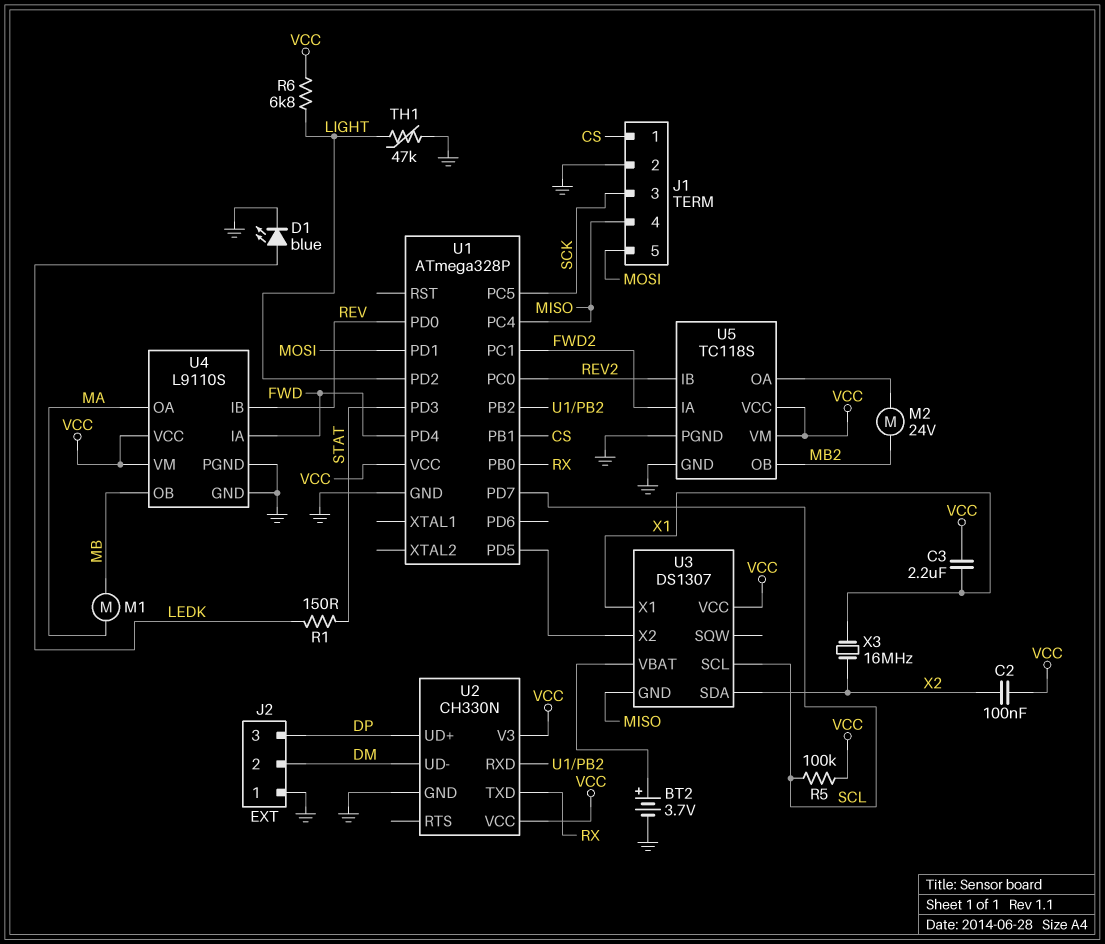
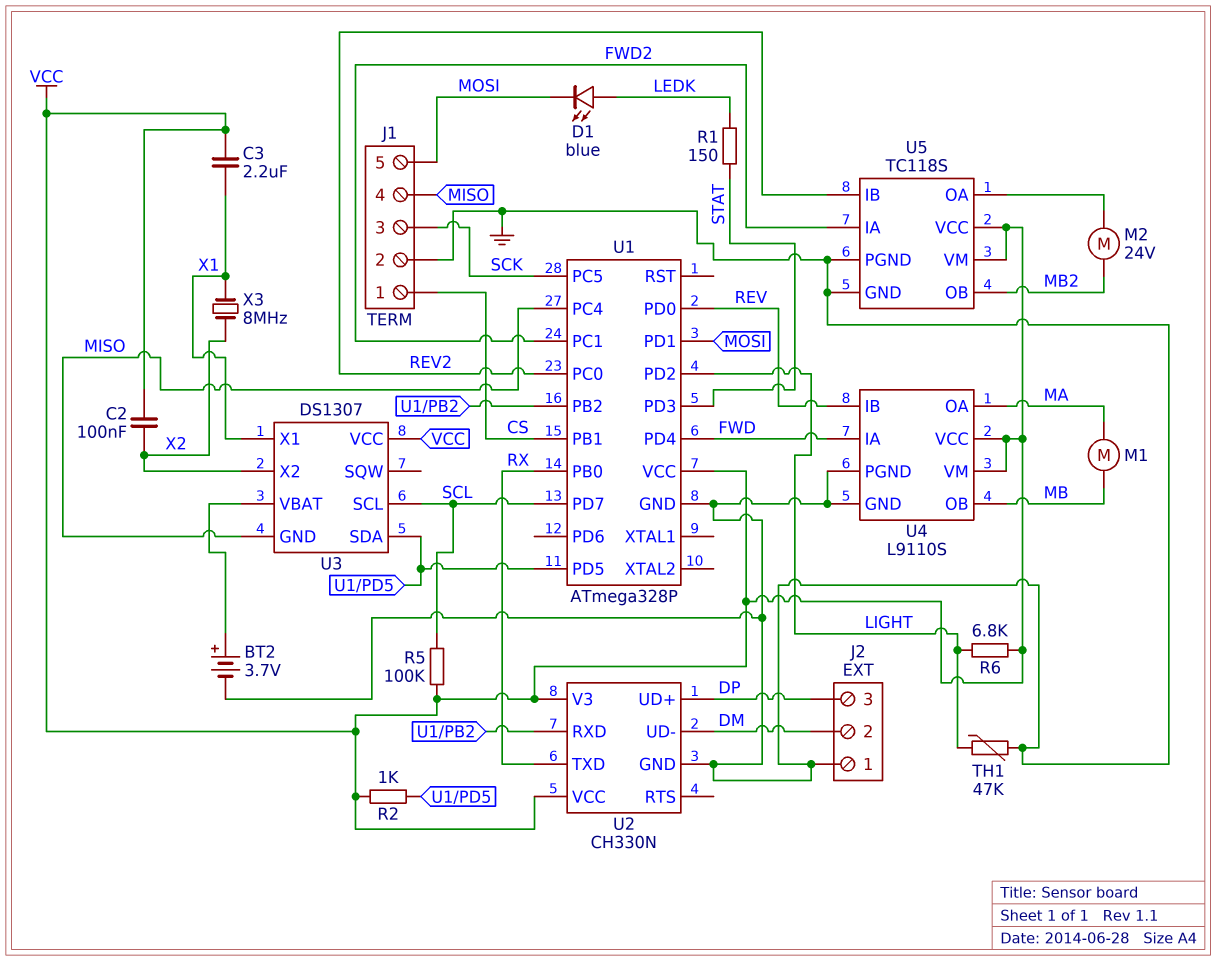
D1: LED blue (A LEDK, K GND) -> LED blue (A LEDK, K MOSI)
R2: none -> 1k (U1/PD5, VCC)
U3 pin SDA: X2 -> U1/PD5
U3 pin X2: U1/PD5 -> X2
X3: 16MHz (X1, X2) -> 8MHz (X1, X2)

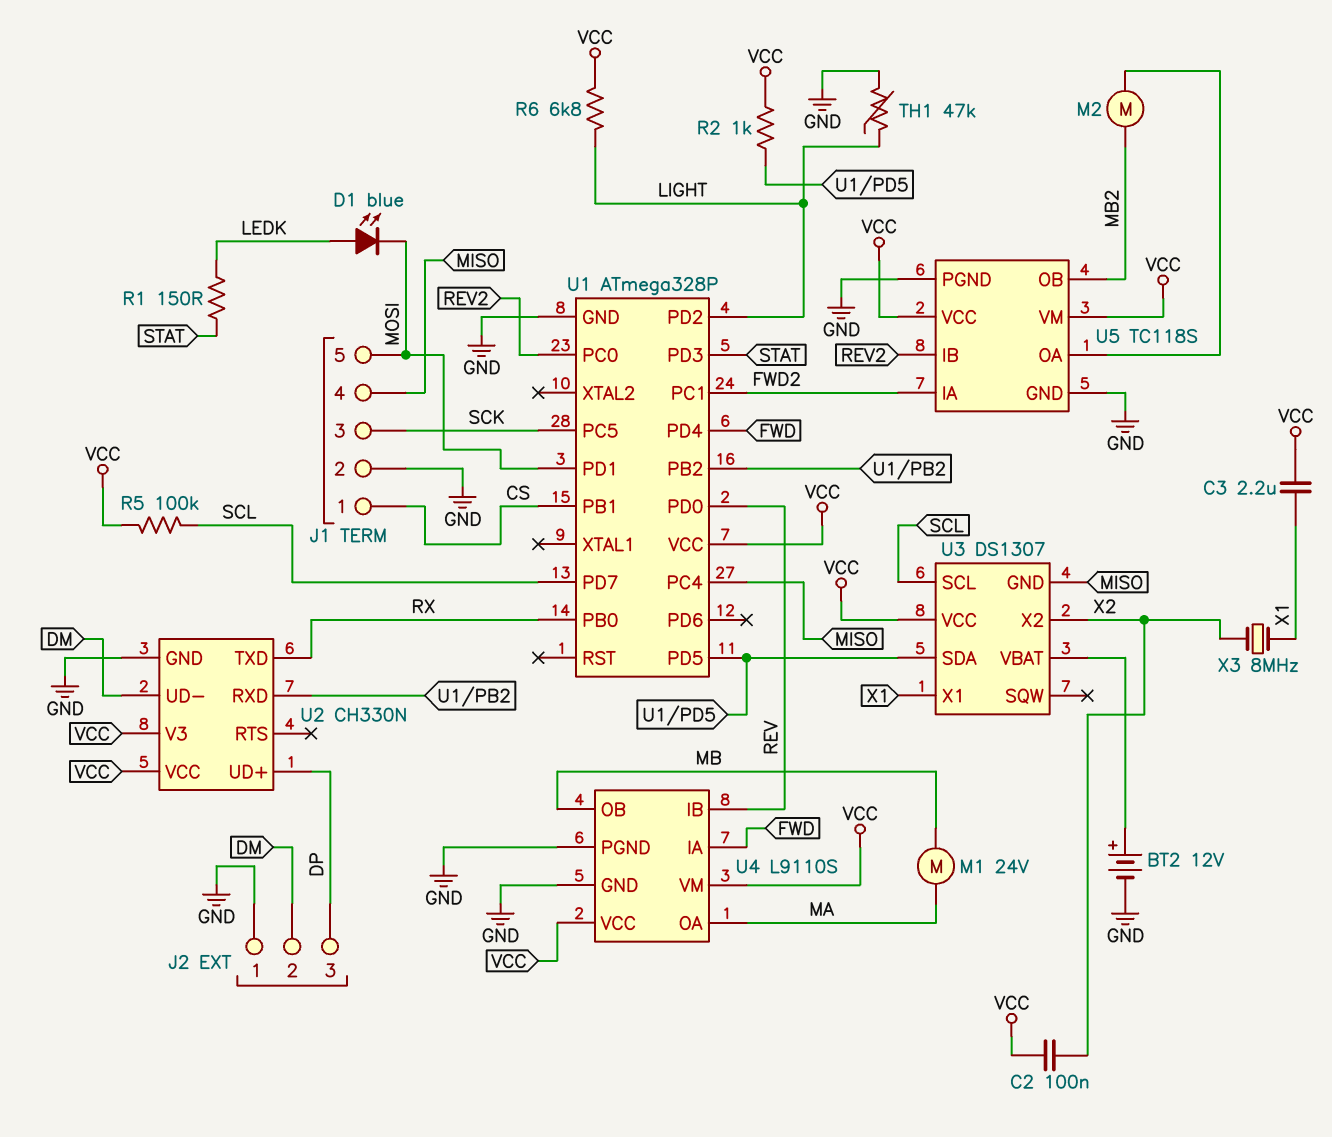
BT2: 3.7V (plus U3/VBAT, minus GND) -> 12V (plus U3/VBAT, minus GND)
M1: motor (MA, MB) -> motor 24V (MA, MB)
M2: motor 24V (MB2, U5/OA) -> motor (MB2, U5/OA)

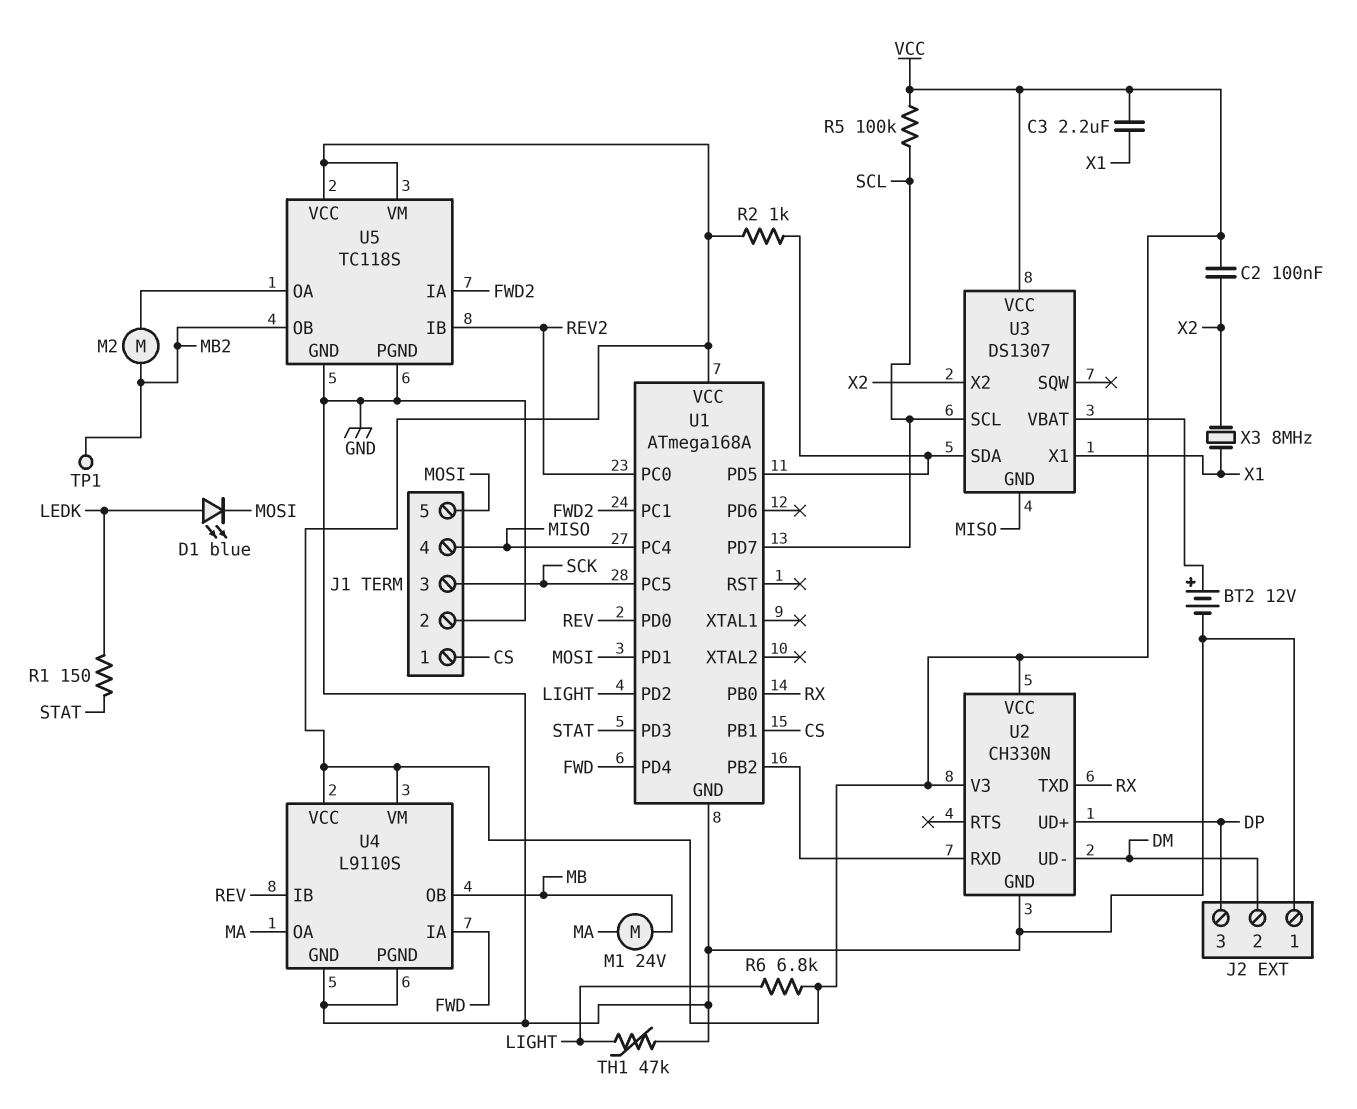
TP1: none -> test point (MB2)
U1: ATmega328P -> ATmega168A

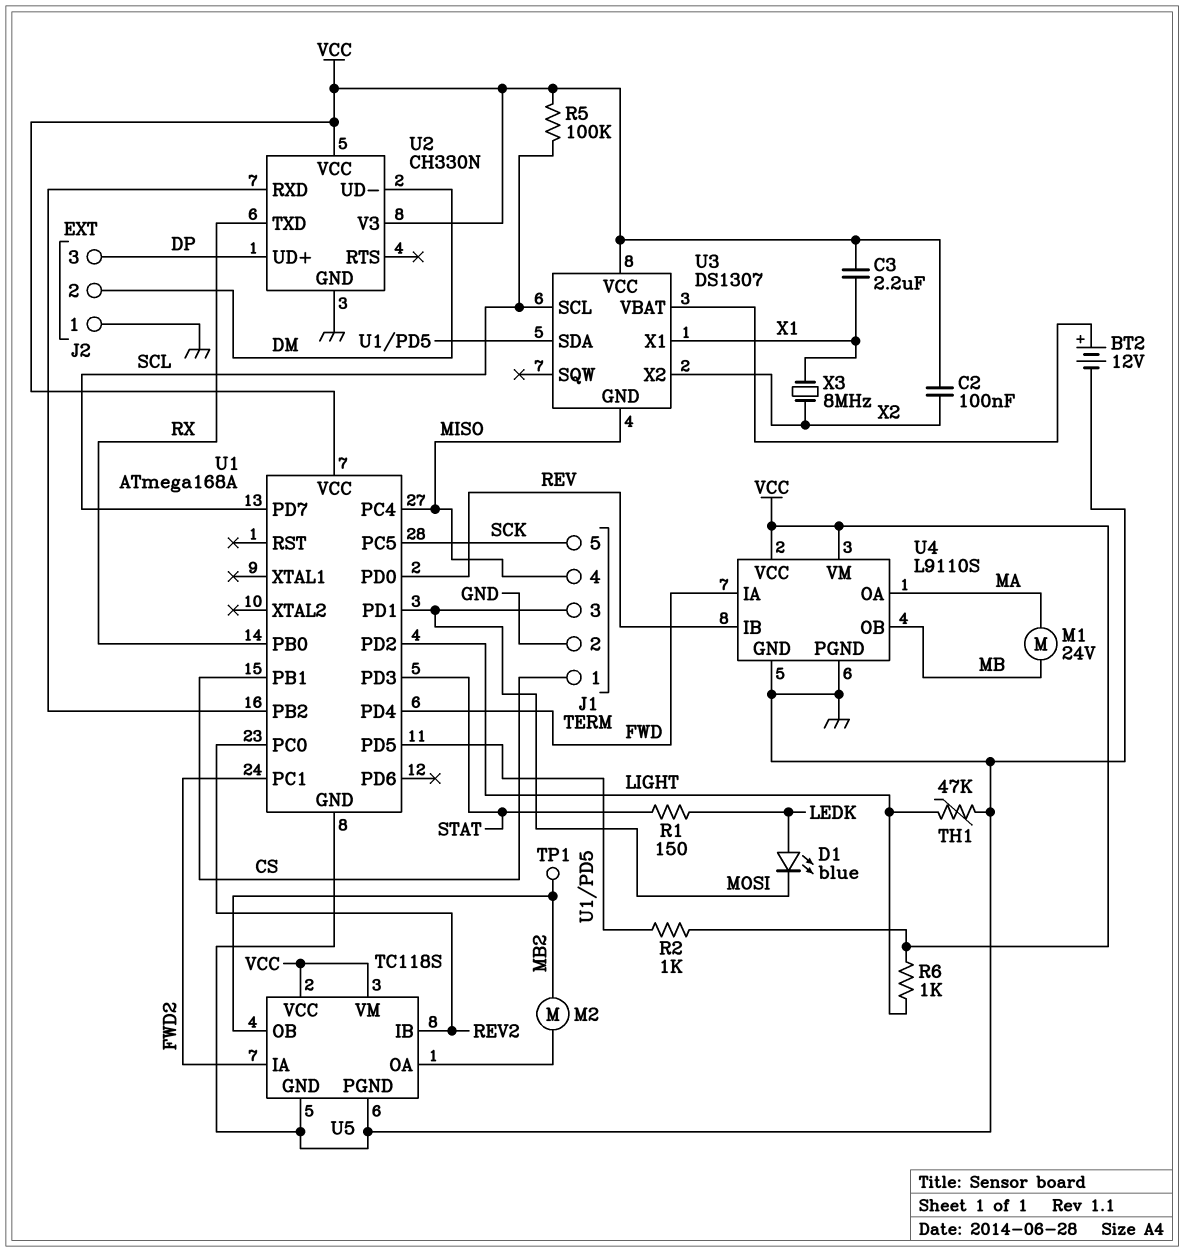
J1 pin 3: SCK -> MOSI
J1 pin 5: MOSI -> SCK
R6: 6.8k (LIGHT, VCC) -> 1k (LIGHT, VCC)

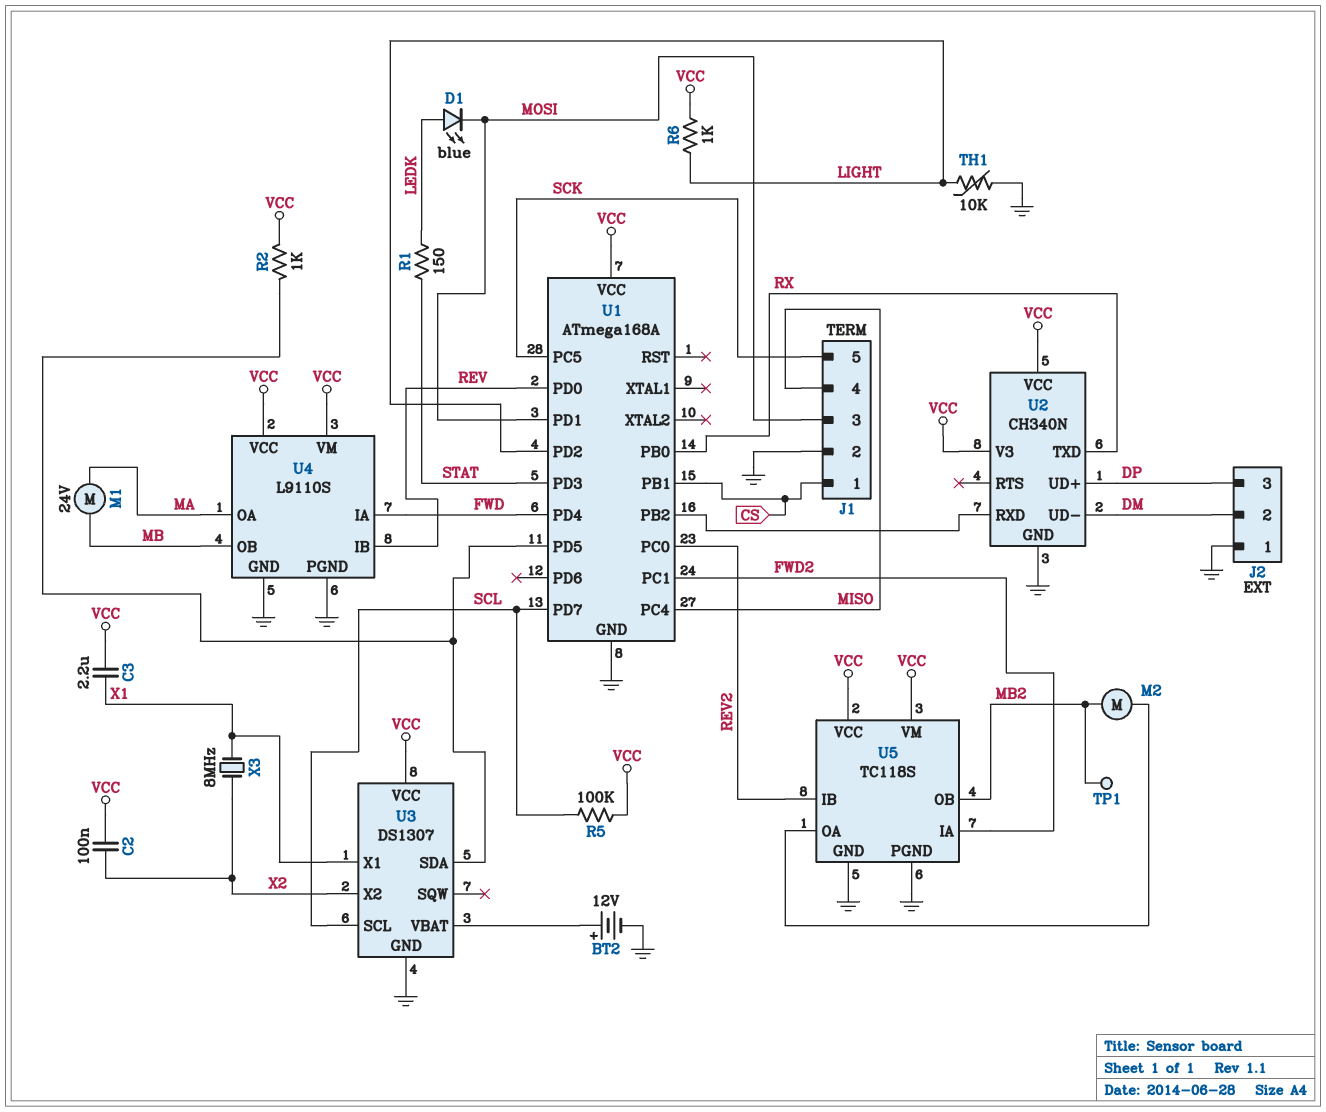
TH1: 47k (GND, LIGHT) -> 10k (GND, LIGHT)
U2: CH330N -> CH340N
U3 pin GND: MISO -> GND

